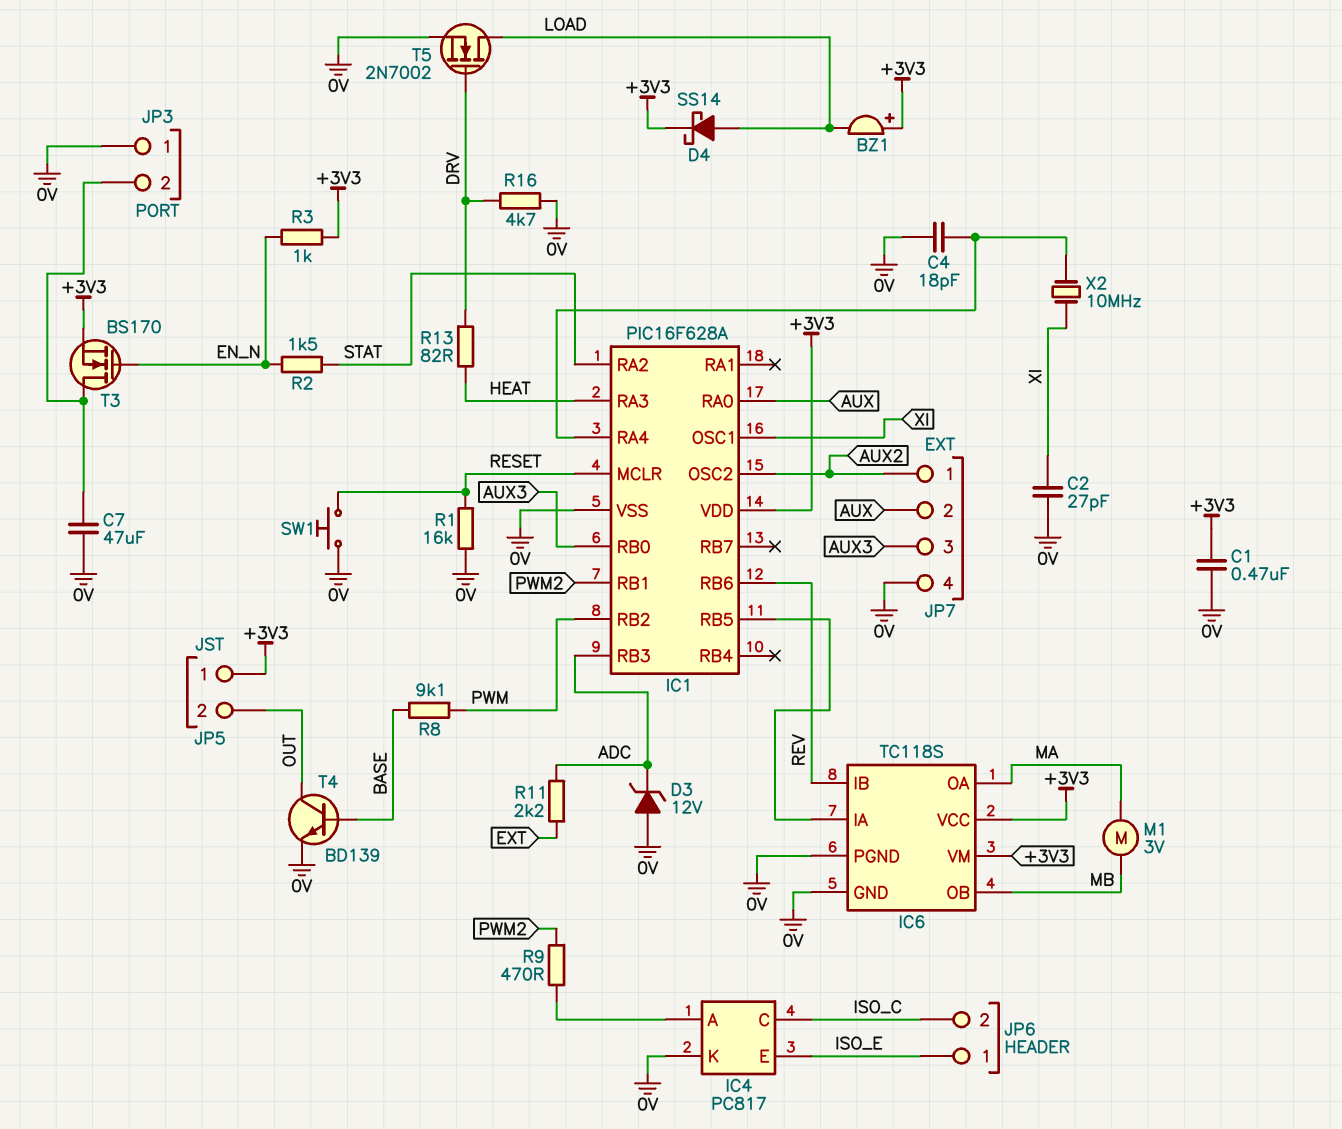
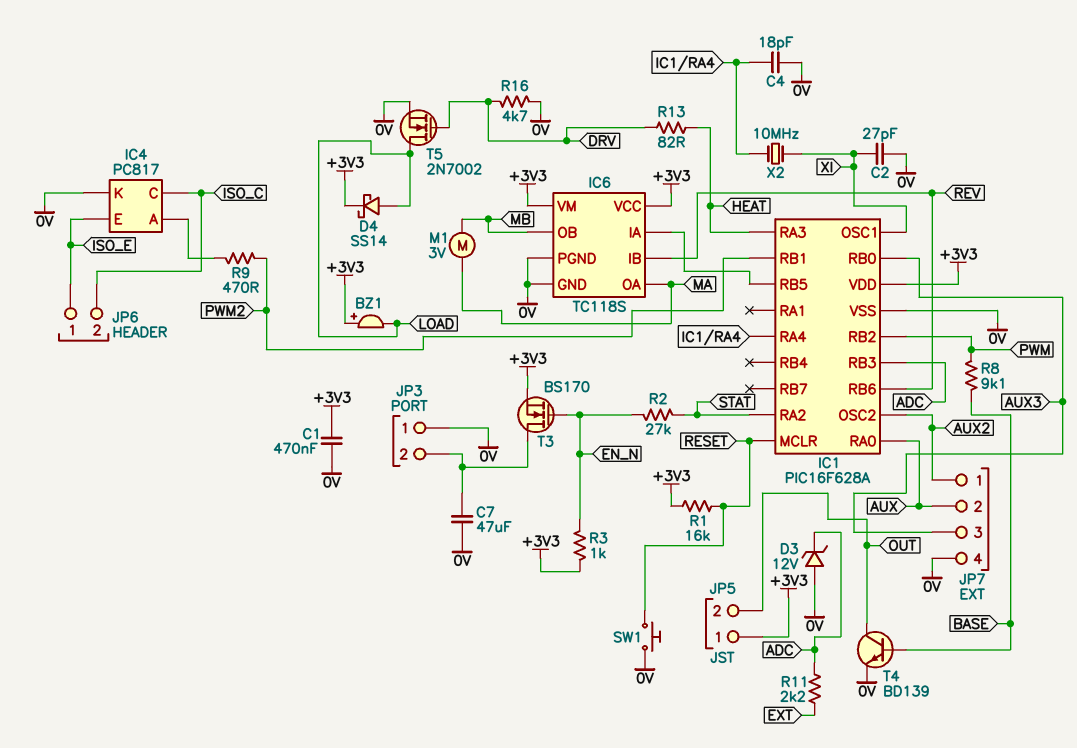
R1: 16k (0V, RESET) -> 16k (+3V3, RESET)
R2: 1.5k (EN_N, STAT) -> 27k (EN_N, STAT)

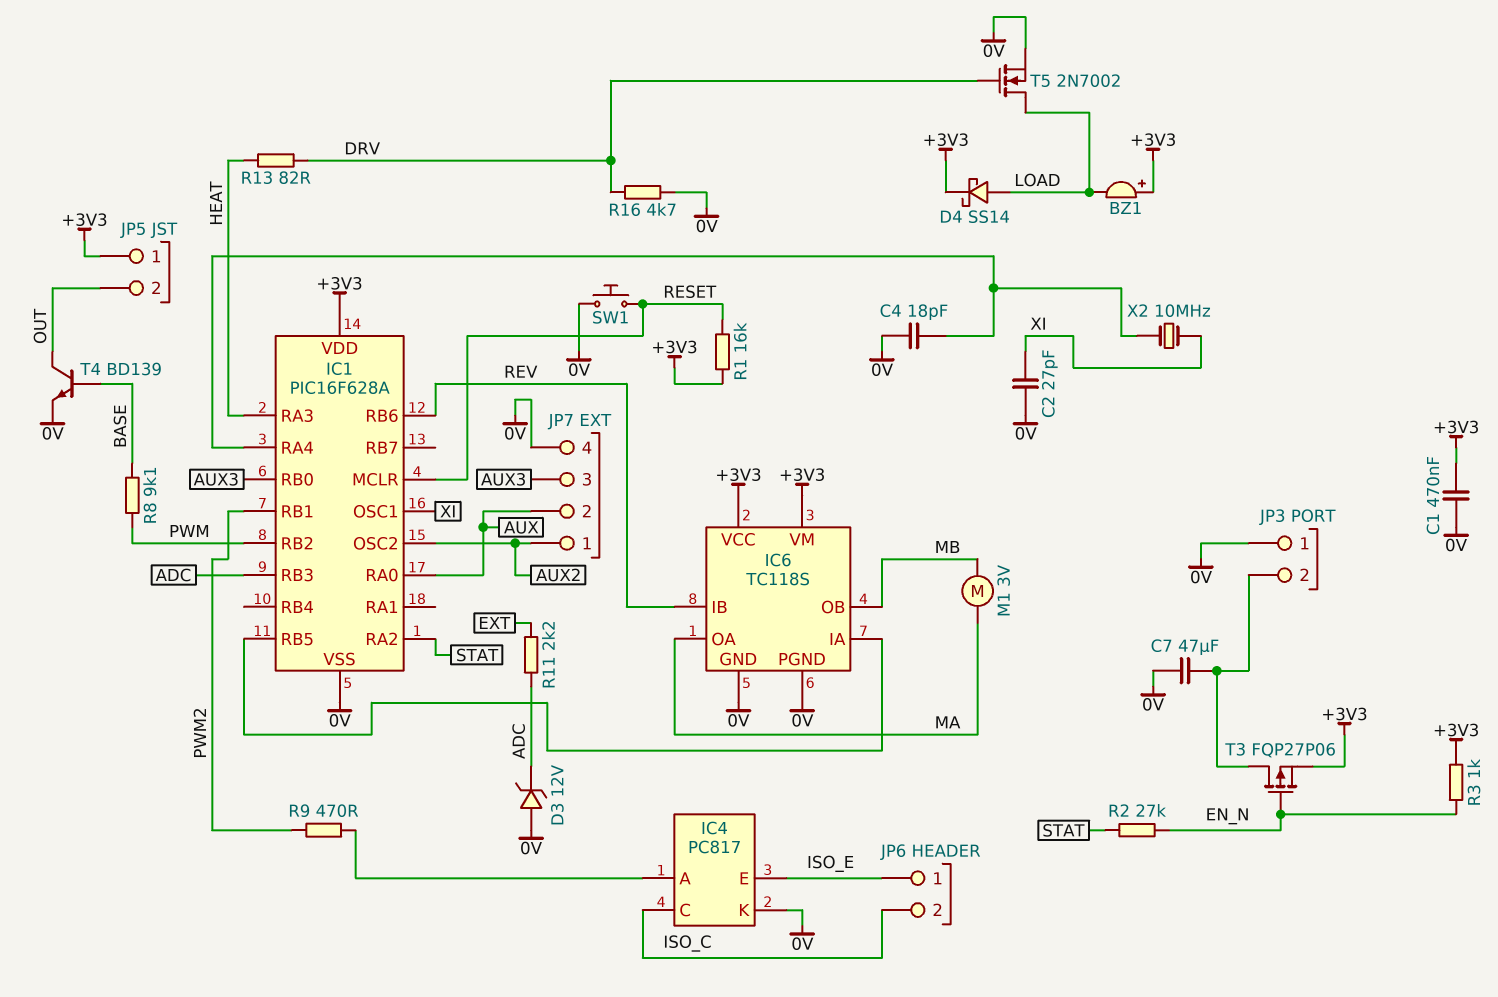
T3: NMOS BS170 (G EN_N, D JP3/2, S +3V3) -> PMOS FQP27P06 (G EN_N, D JP3/2, S +3V3)

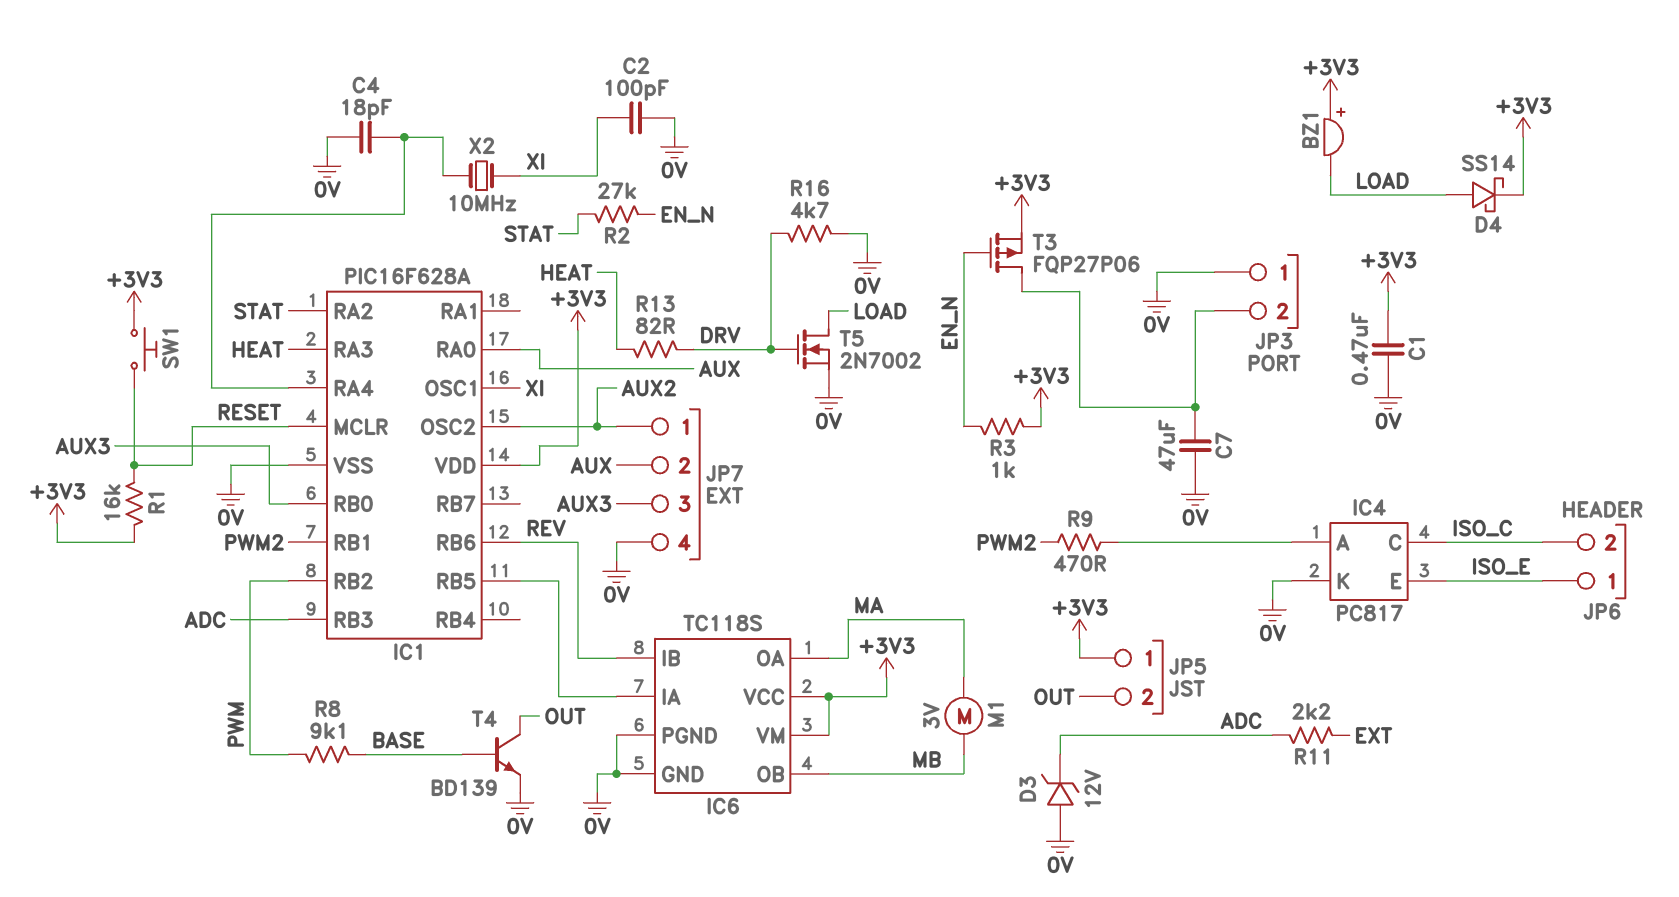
C2: 27pF (0V, XI) -> 100pF (0V, XI)
SW1: button (0V, RESET) -> button (+3V3, RESET)

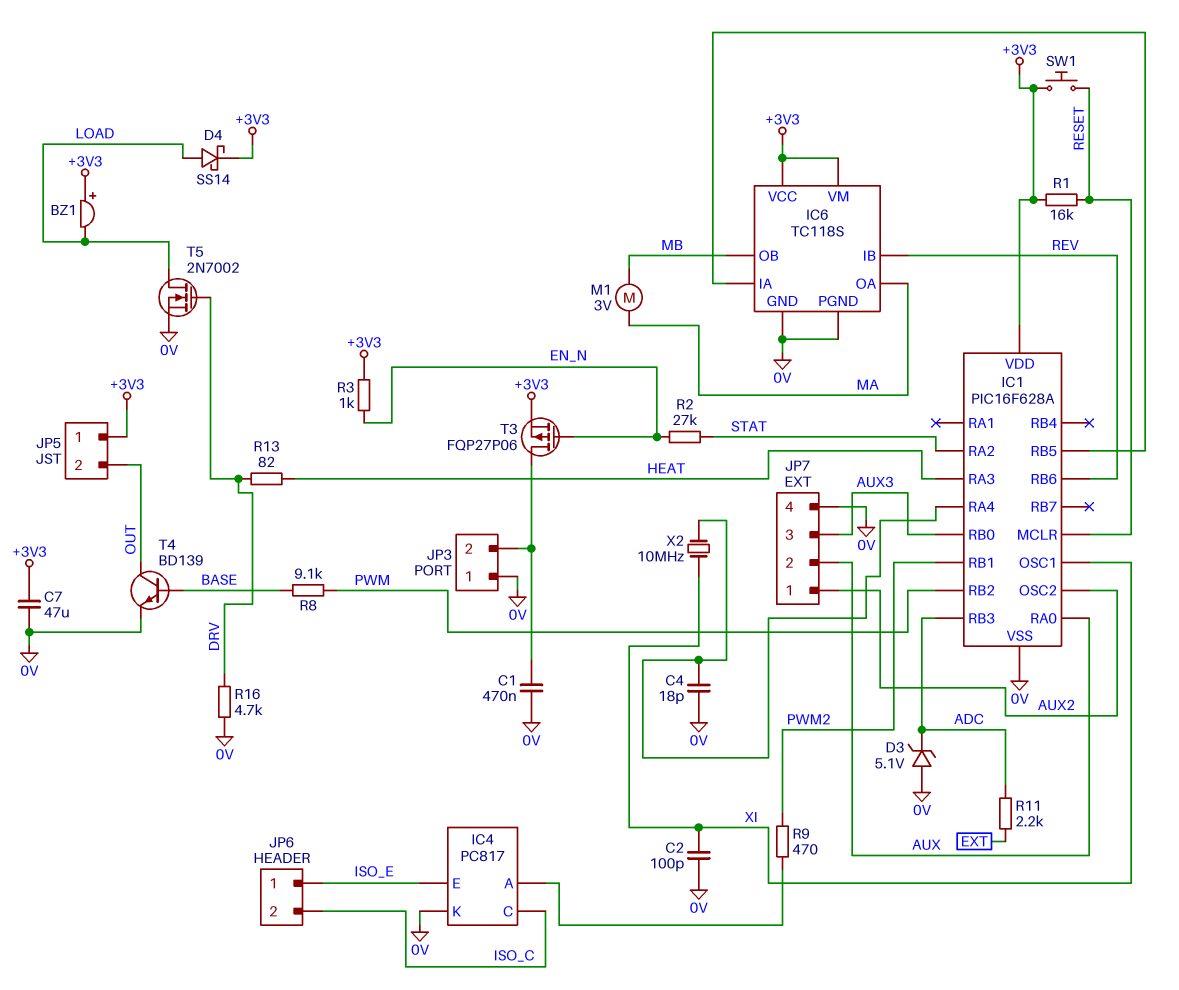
C1: 470nF (+3V3, 0V) -> 470nF (0V, JP3/2)
C7: 47uF (0V, JP3/2) -> 47uF (+3V3, 0V)
D3: zener 12V (A 0V, K ADC) -> zener 5.1V (A 0V, K ADC)

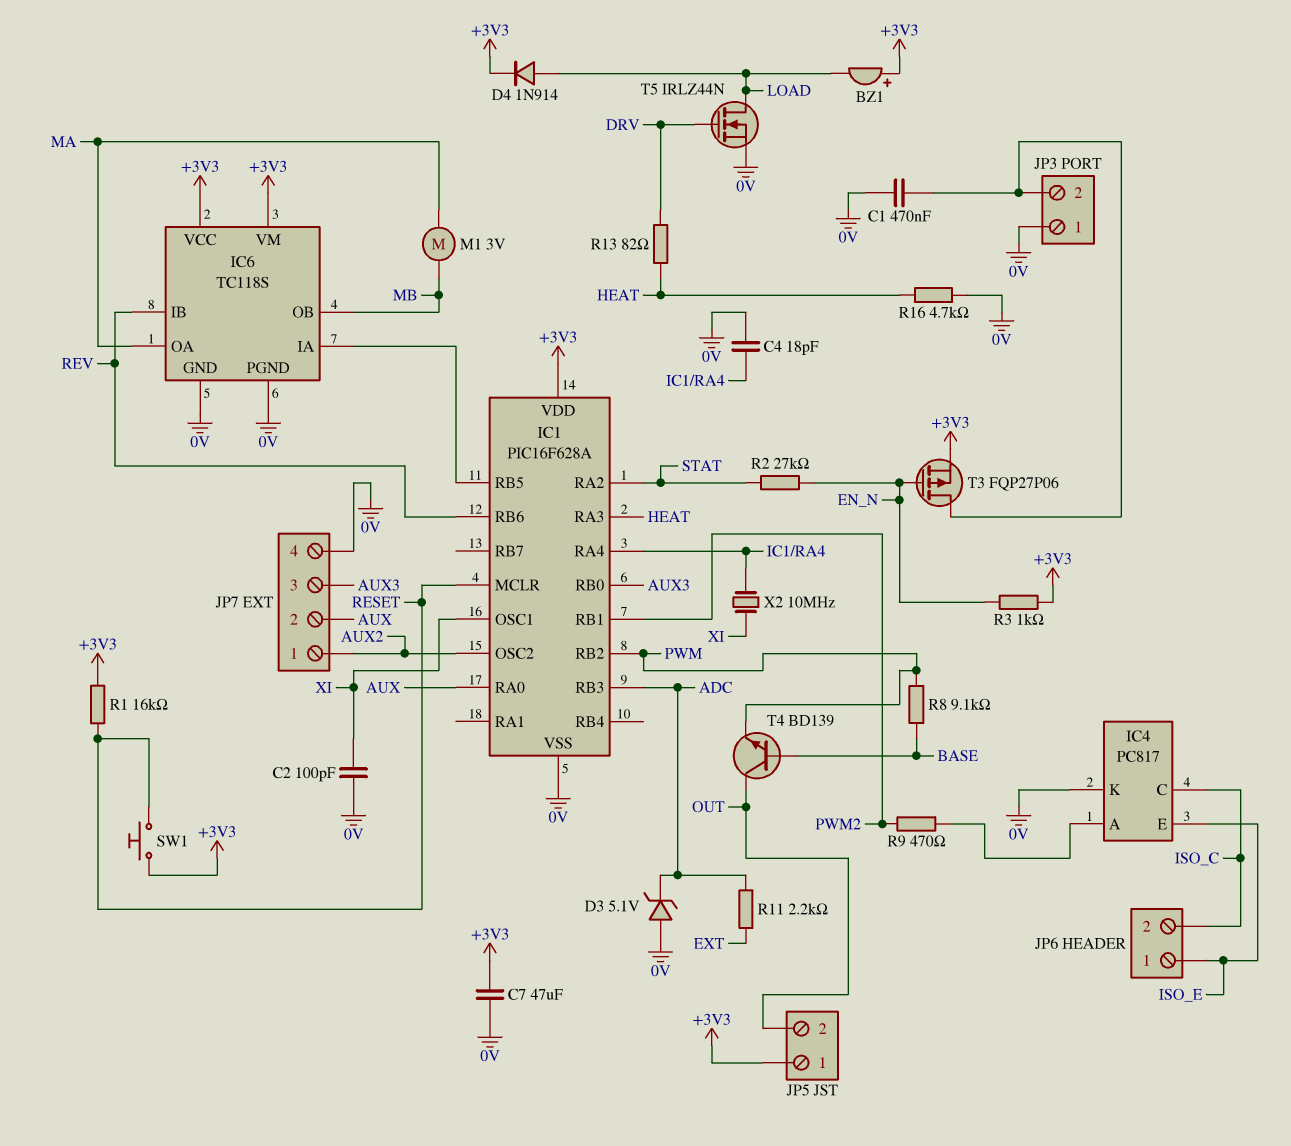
D4: schottky SS14 (A LOAD, K +3V3) -> diode 1N914 (A LOAD, K +3V3)
R16: 4.7k (0V, DRV) -> 4.7k (0V, HEAT)
T4: NPN BD139 (B BASE, C OUT, E 0V) -> NPN BD139 (B BASE, C OUT, E PWM)
T5: NMOS 2N7002 (G DRV, D LOAD, S 0V) -> NMOS IRLZ44N (G DRV, D LOAD, S 0V)

